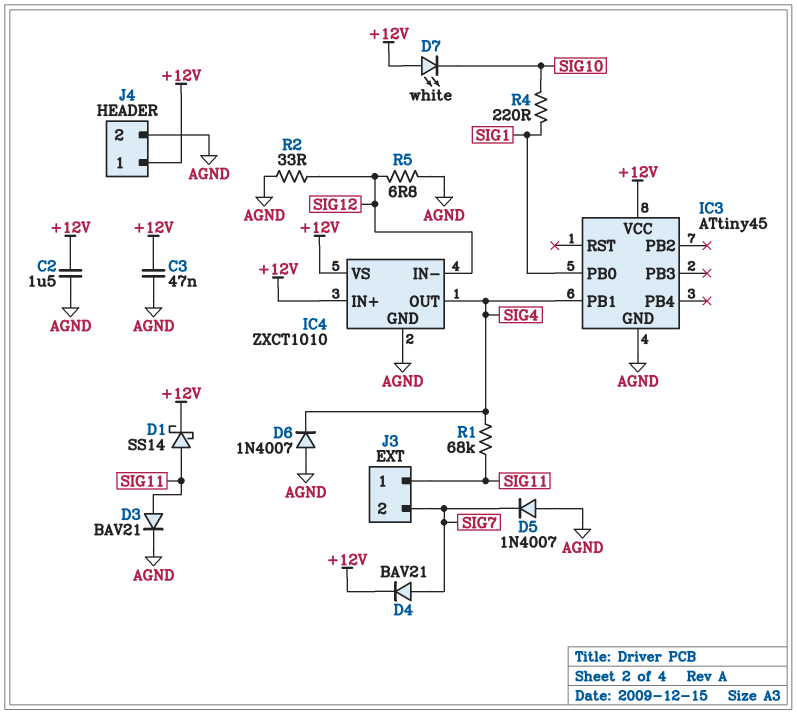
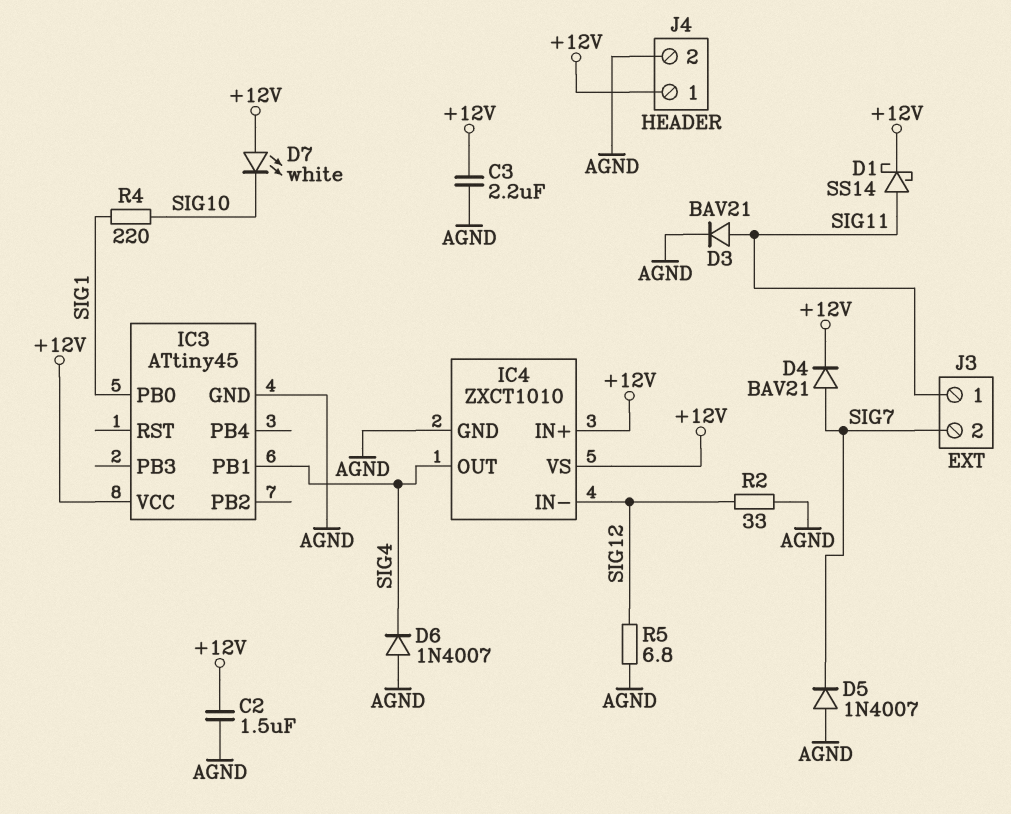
C3: 47nF (+12V, AGND) -> 2.2uF (+12V, AGND)
R1: 68k (SIG4, SIG11) -> none

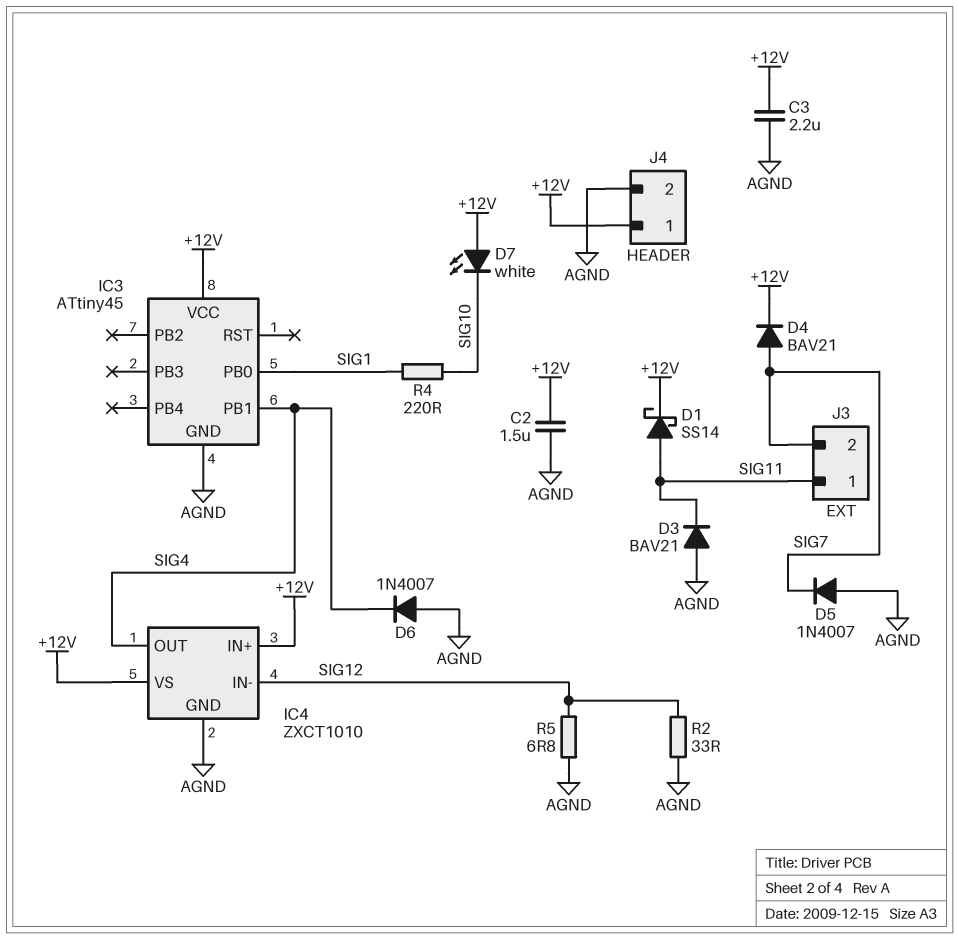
D3: diode BAV21 (A SIG11, K AGND) -> diode BAV21 (A AGND, K SIG11)

